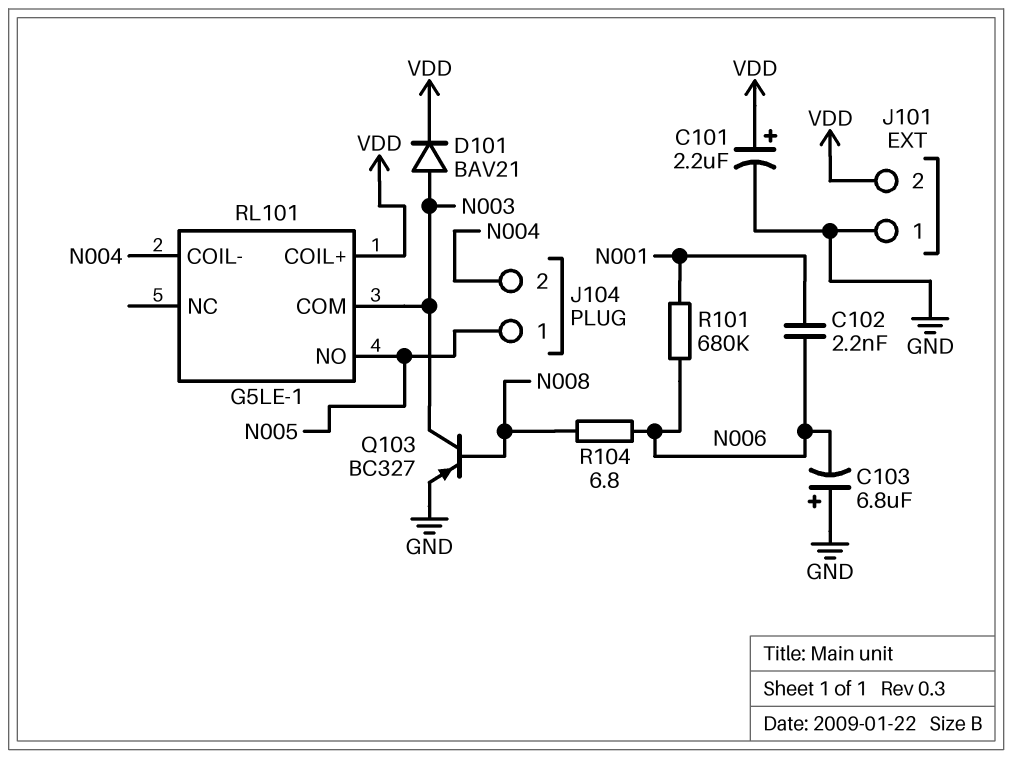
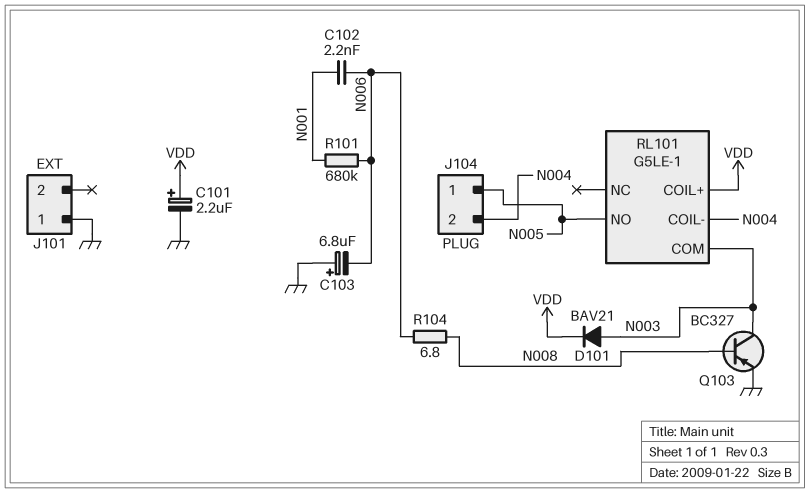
J101 pin 2: VDD -> none

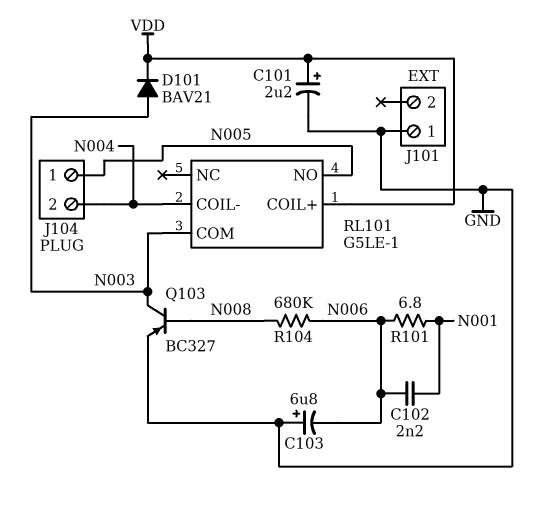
R101: 680k (N001, N006) -> 6.8 (N001, N006)
R104: 6.8 (N006, N008) -> 680k (N006, N008)

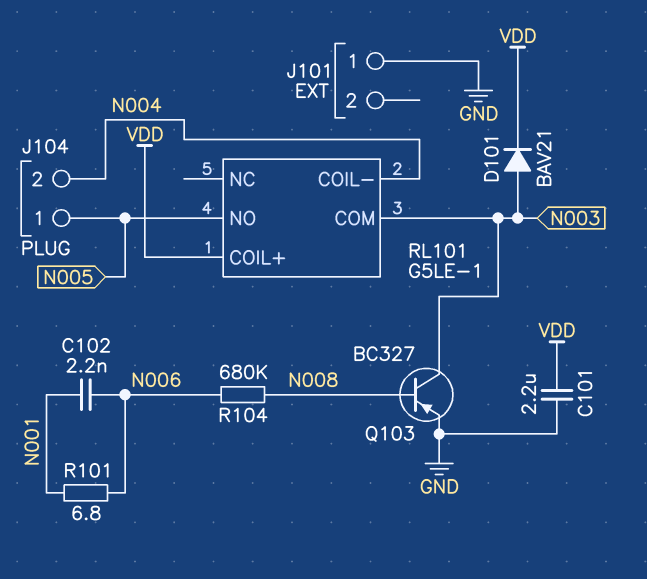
C101: 2.2uF (plus VDD, minus GND) -> 2.2uF (GND, VDD)
C103: 6.8uF (plus GND, minus N006) -> none

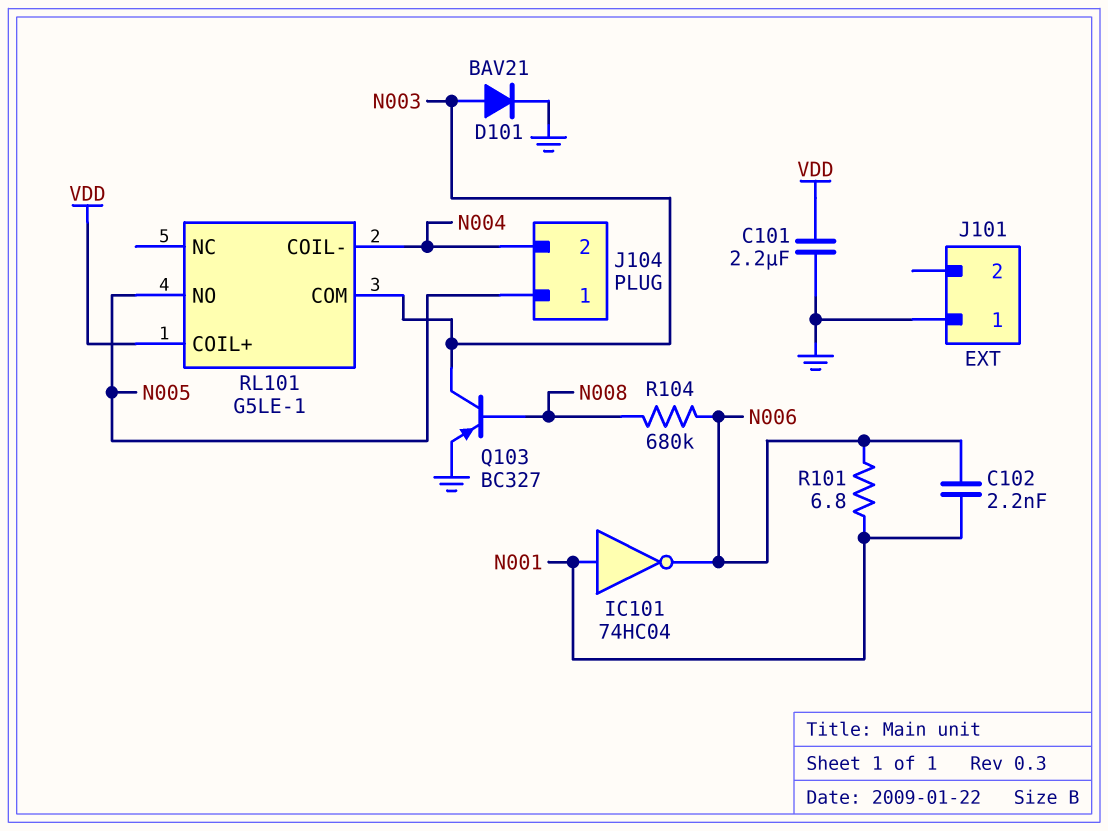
D101: diode BAV21 (A N003, K VDD) -> diode BAV21 (A N003, K GND)
IC101: none -> NOT 74HC04 (in N001, out N006)

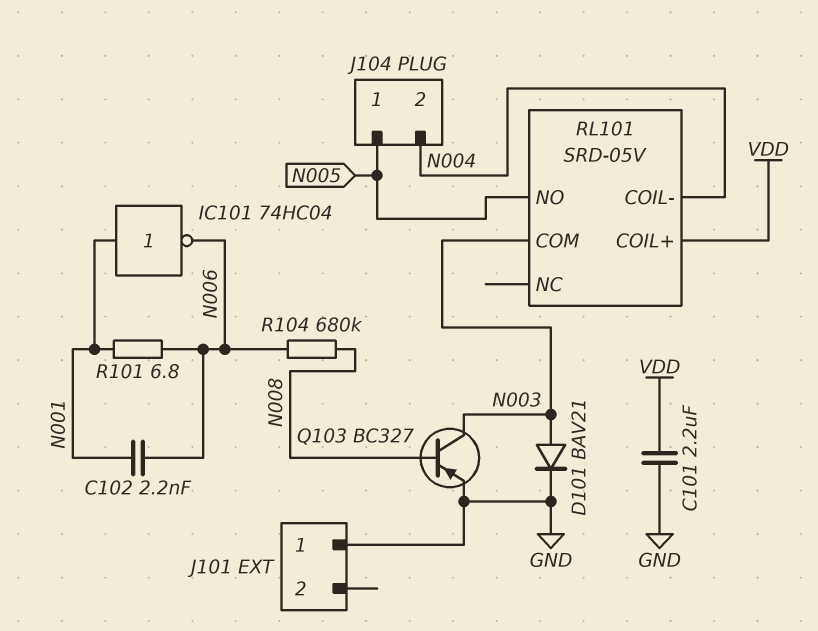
RL101: G5LE-1 -> SRD-05V

